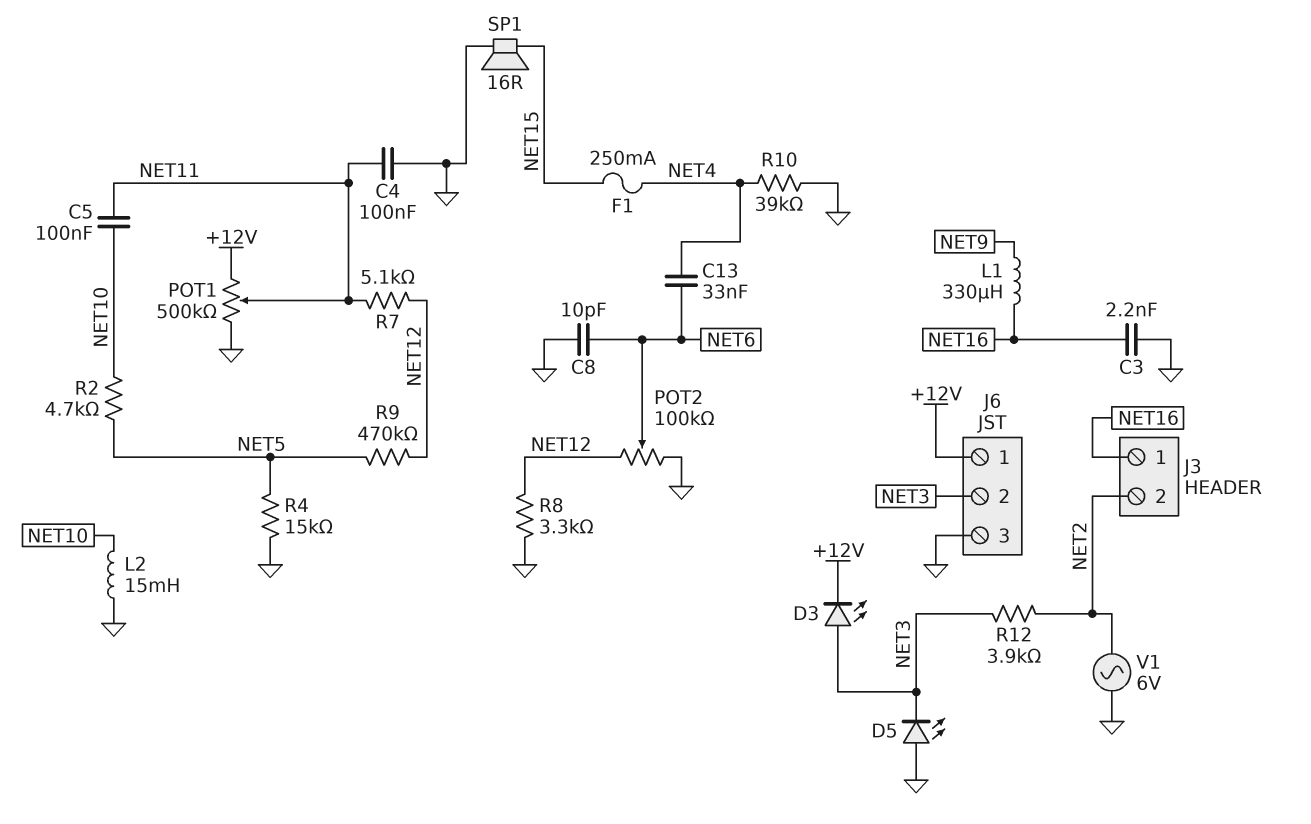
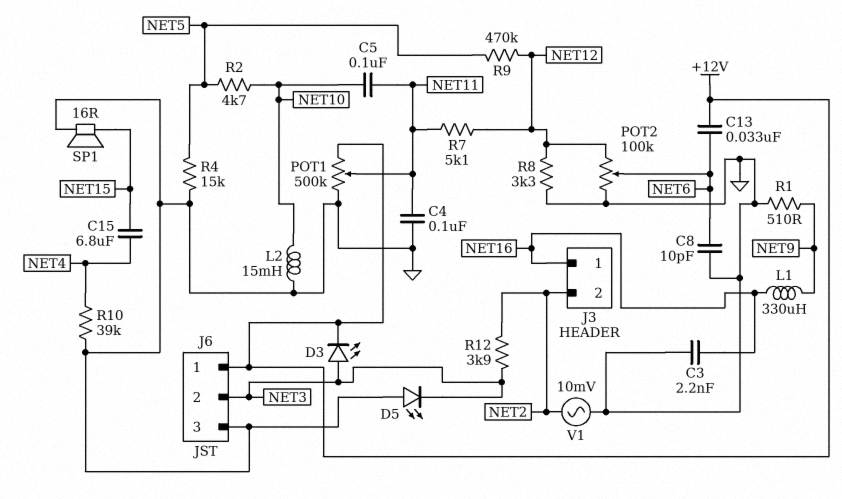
C13: 33nF (NET4, NET6) -> 33nF (+12V, NET6)
C15: none -> 6.8uF (NET4, NET15)
F1: 250mA (NET4, NET15) -> none
R1: none -> 510 (GND, NET9)
V1: AC 6V (GND, NET2) -> AC 10mV (GND, NET2)

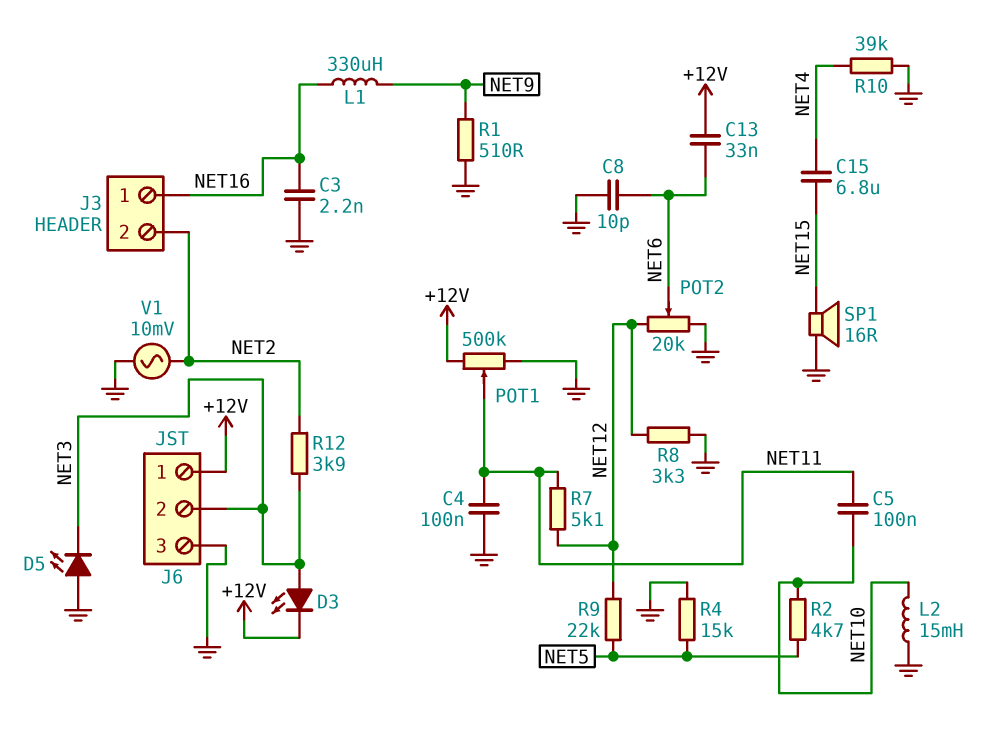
POT2: 100k (GND, NET12, wiper NET6) -> 20k (GND, NET12, wiper NET6)
R9: 470k (NET5, NET12) -> 22k (NET5, NET12)

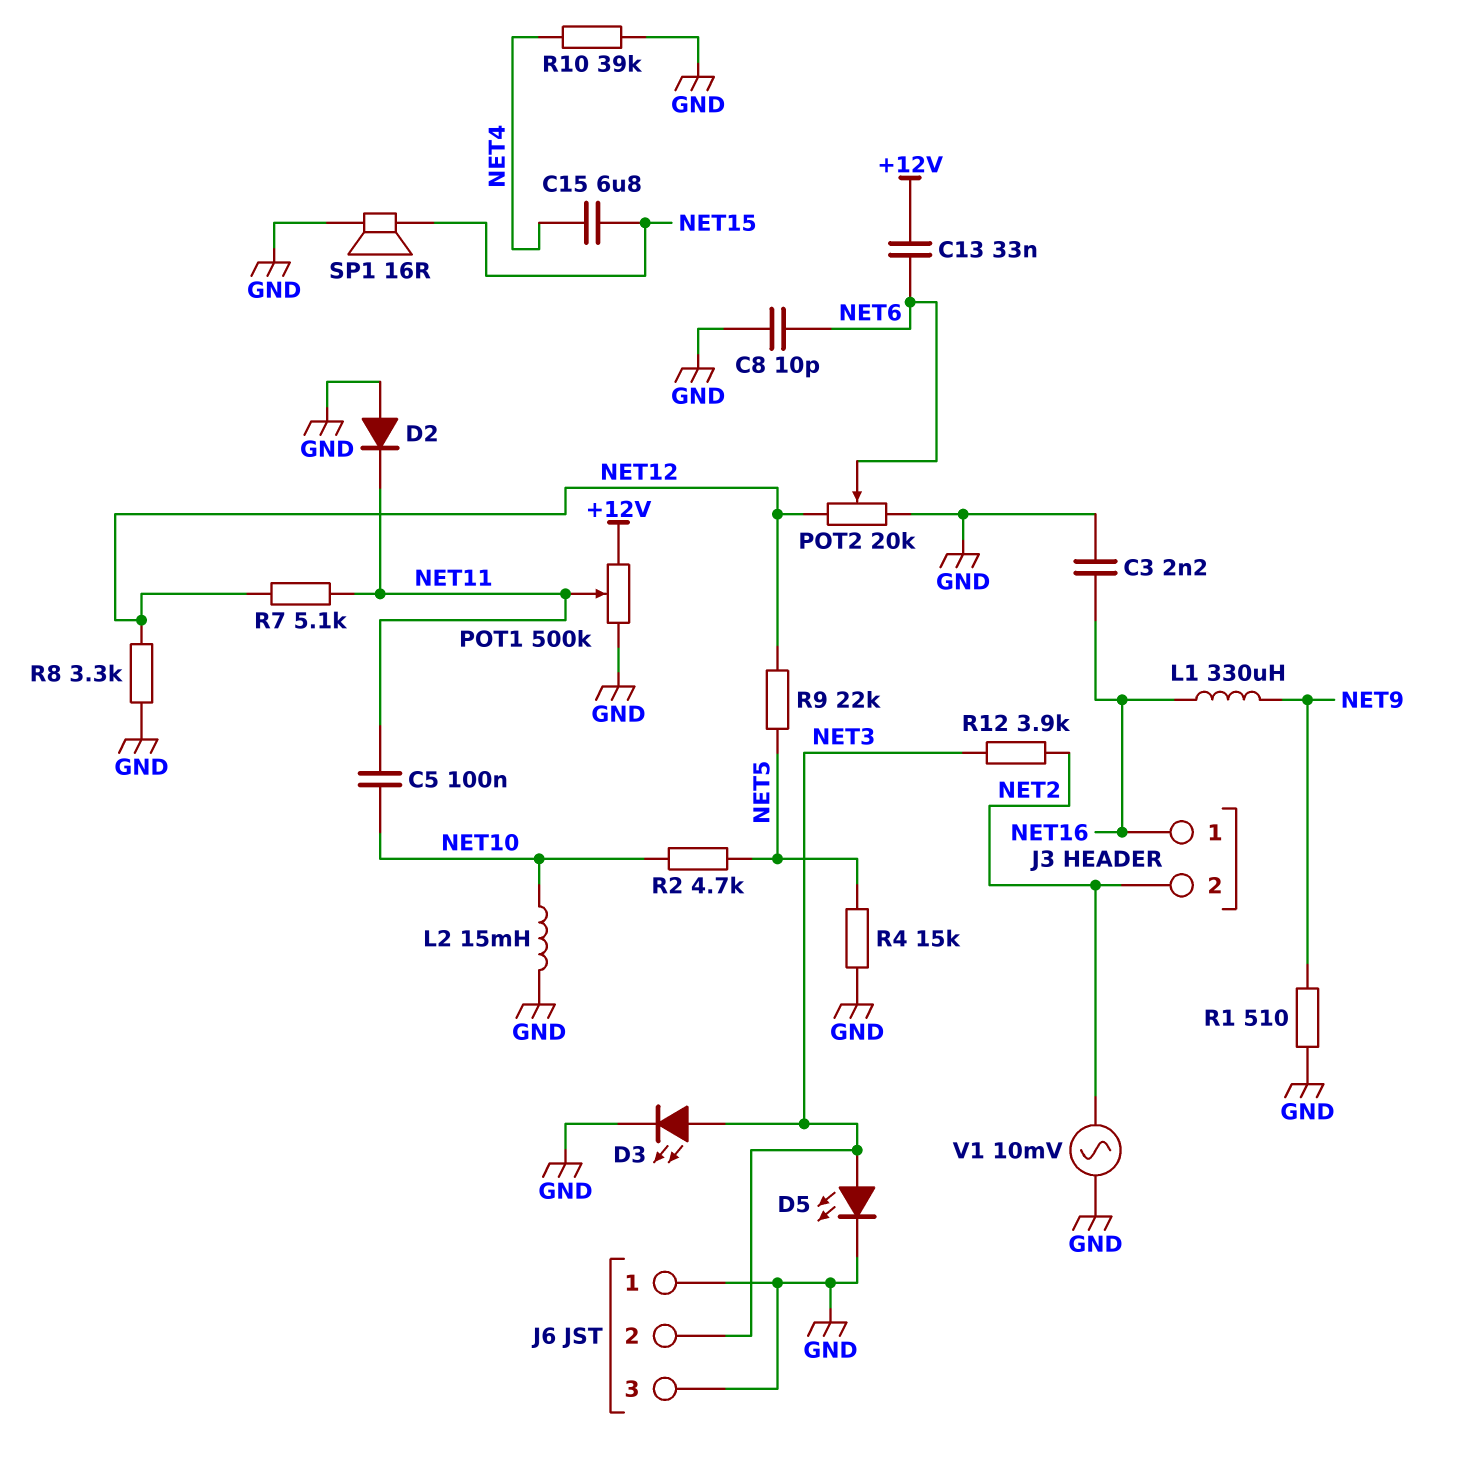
C4: 100nF (GND, NET11) -> none
D2: none -> diode (A GND, K NET11)
D3: LED (A NET3, K +12V) -> LED (A NET3, K GND)
D5: LED (A GND, K NET3) -> LED (A NET3, K GND)
J6 pin 1: +12V -> GND

